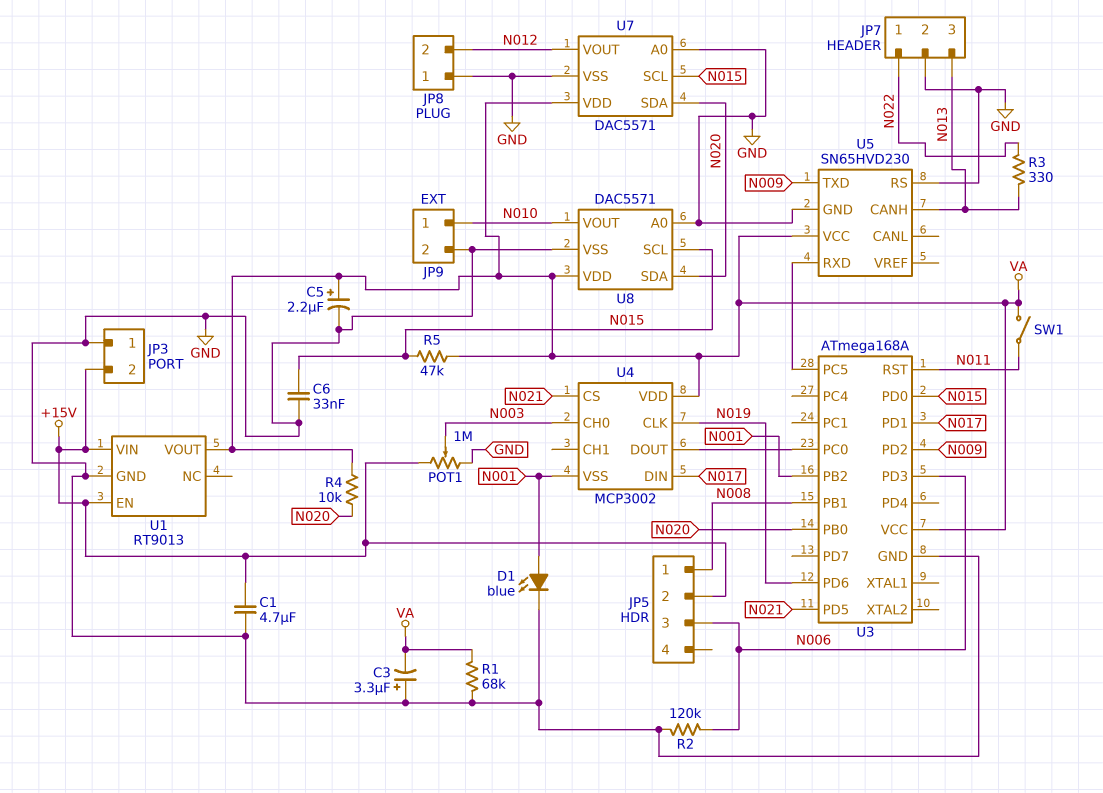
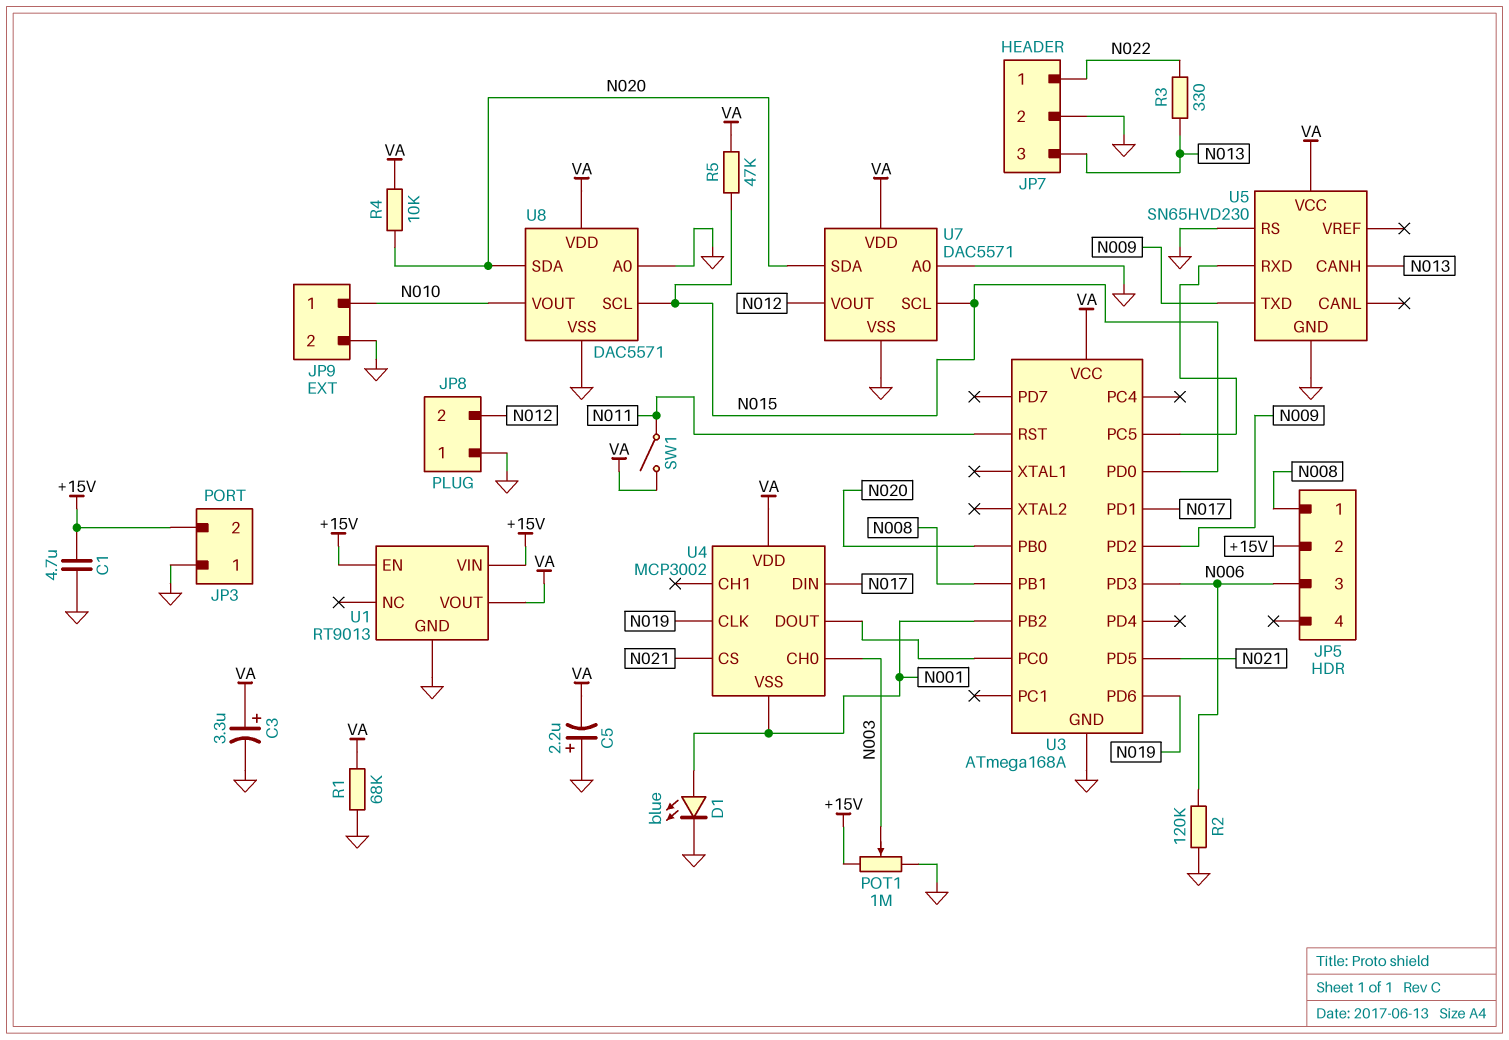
C3: 3.3uF (plus GND, minus VA) -> 3.3uF (plus VA, minus GND)
C5: 2.2uF (plus VA, minus GND) -> 2.2uF (plus GND, minus VA)
C6: 33nF (GND, N015) -> none

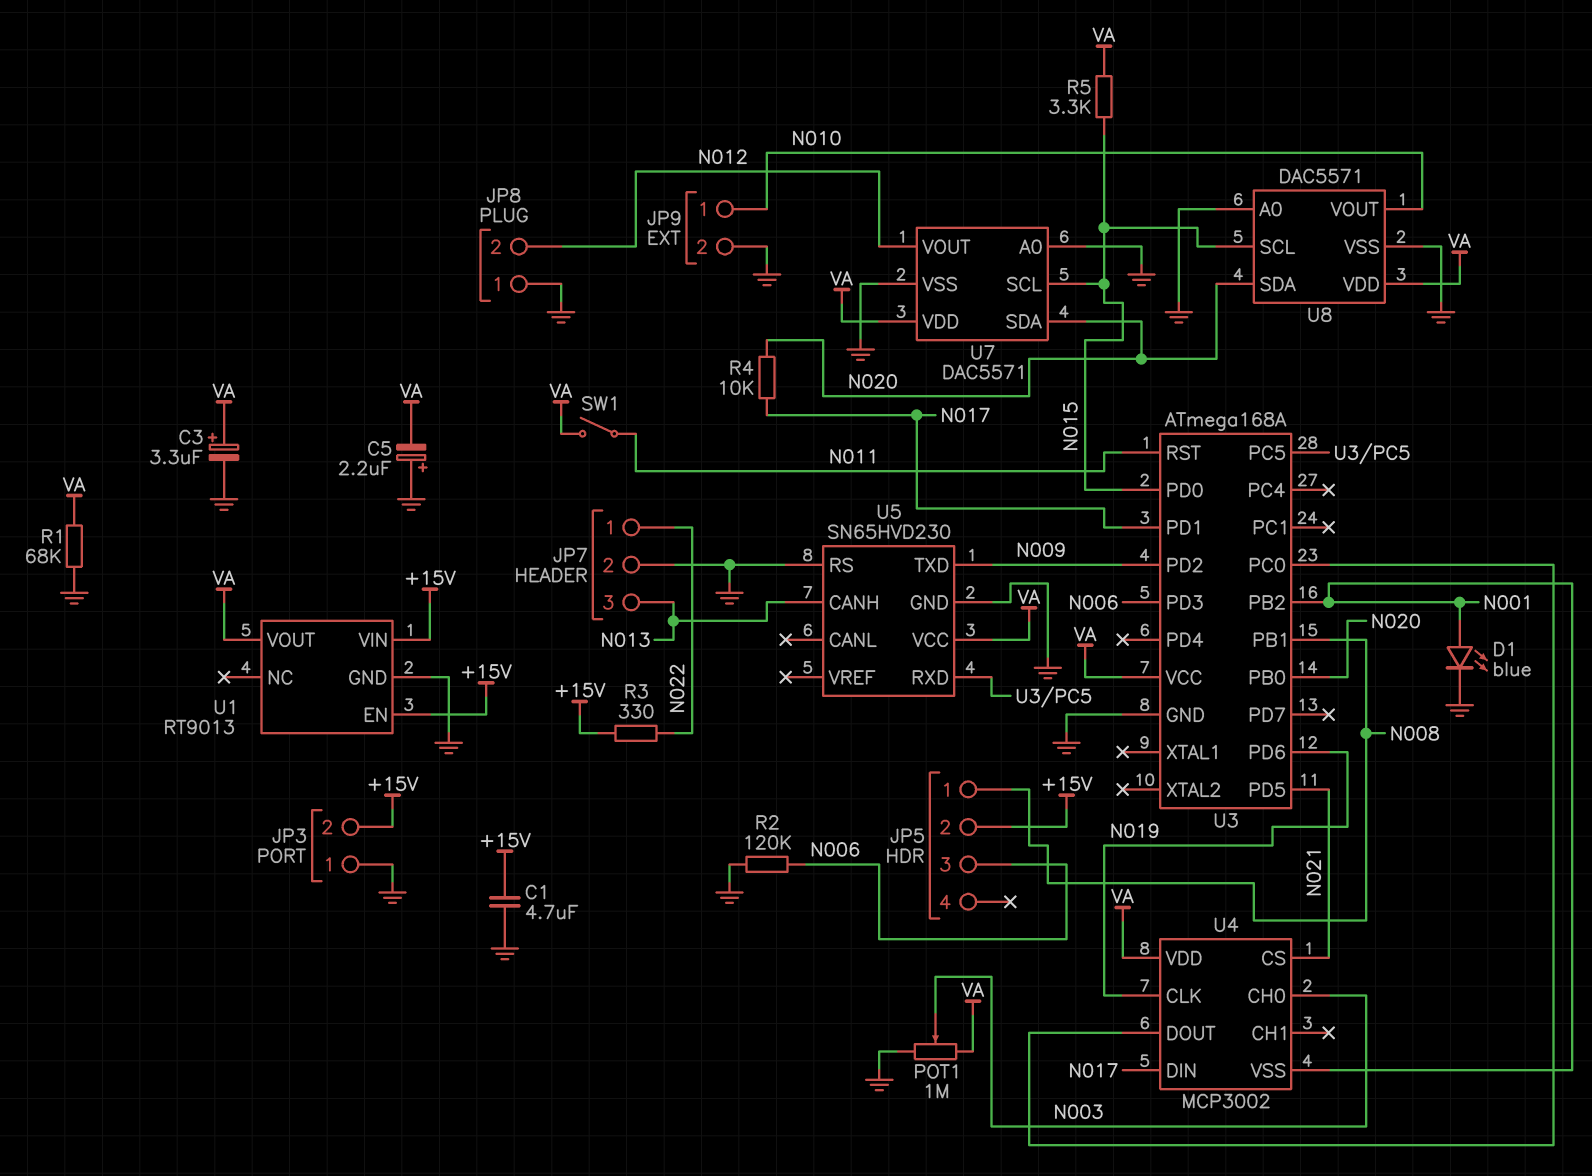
POT1: 1M (+15V, GND, wiper N003) -> 1M (GND, VA, wiper N003)
R3: 330 (N013, N022) -> 330 (+15V, N022)
R4: 10k (N020, VA) -> 10k (N017, N020)
R5: 47k (N015, VA) -> 3.3k (N015, VA)

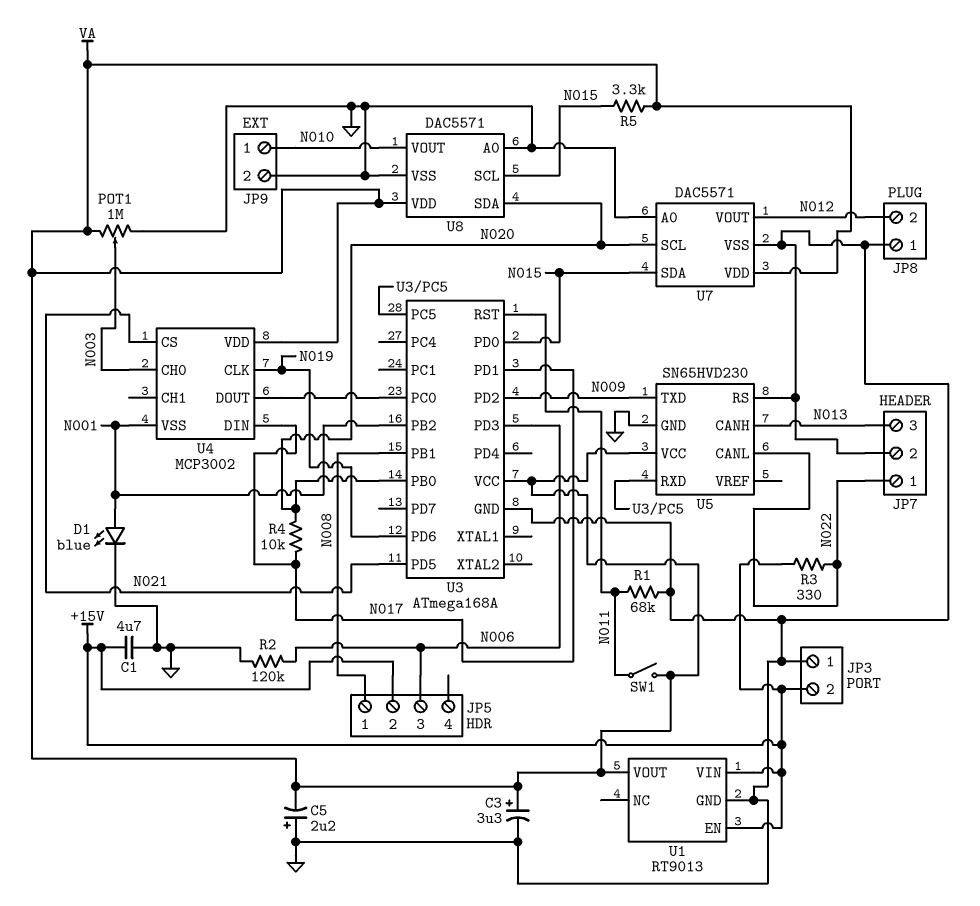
R1: 68k (GND, VA) -> 68k (GND, N011)
U5 pin CANL: none -> N022
U7 pin SCL: N015 -> N020
U7 pin SDA: N020 -> N015

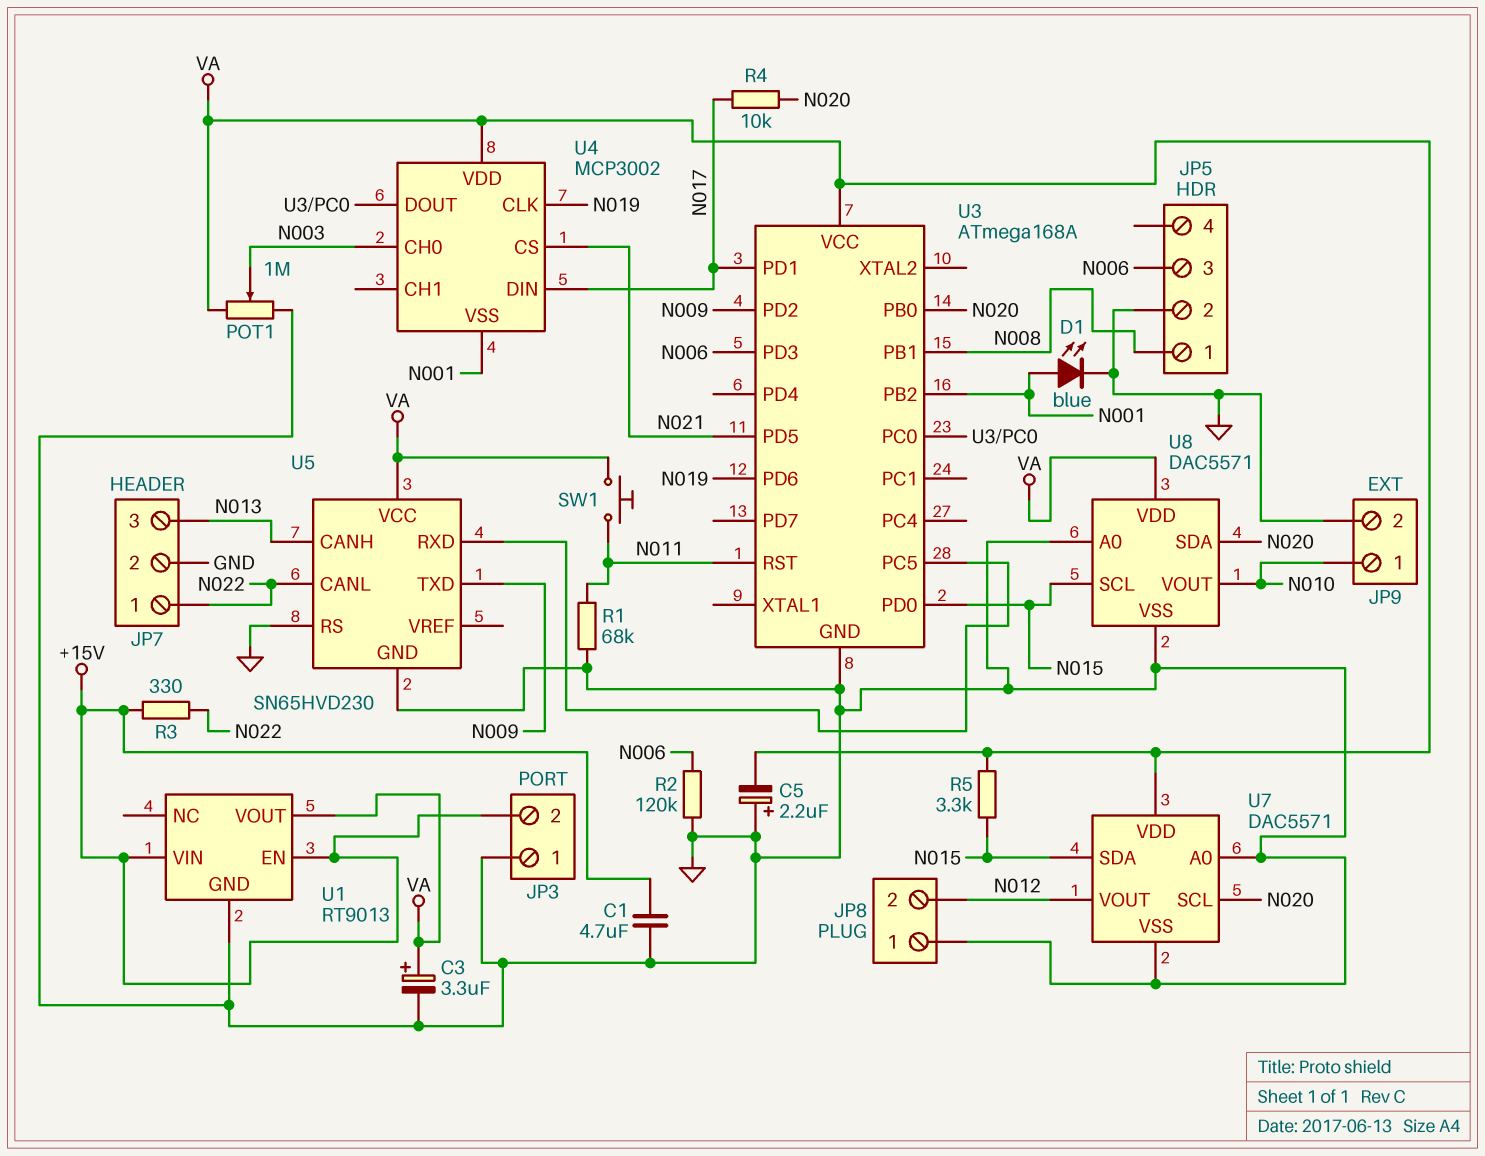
JP5 pin 2: +15V -> GND
SW1: switch (N011, VA) -> button (N011, VA)

